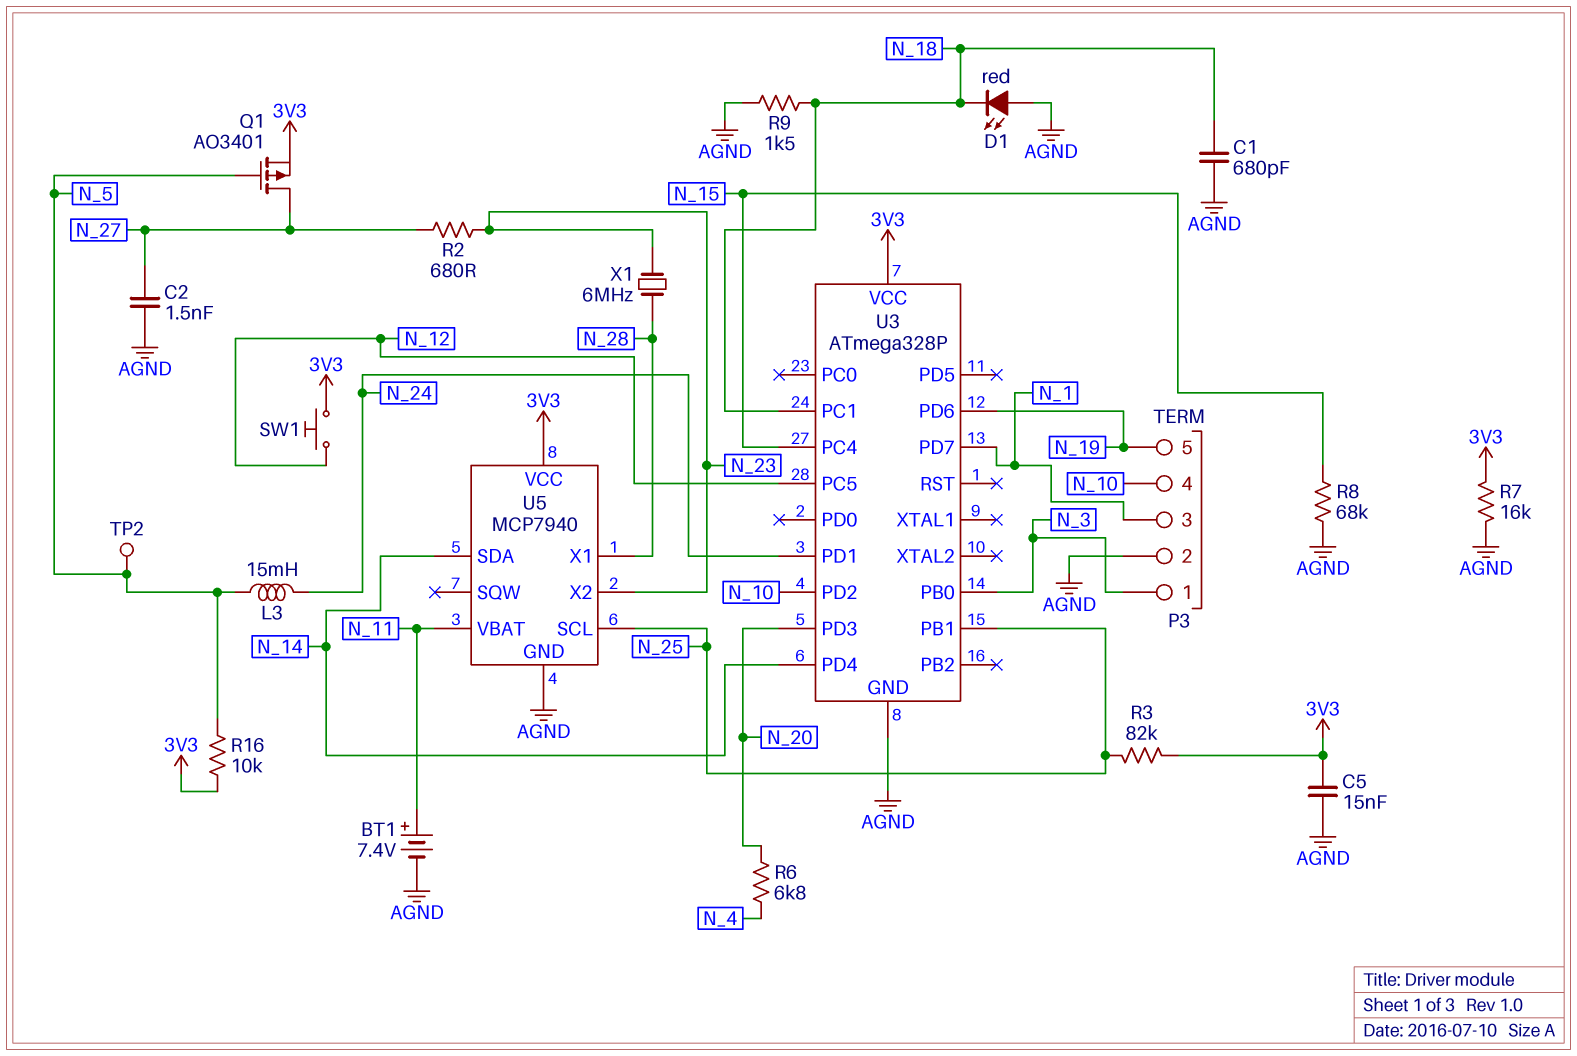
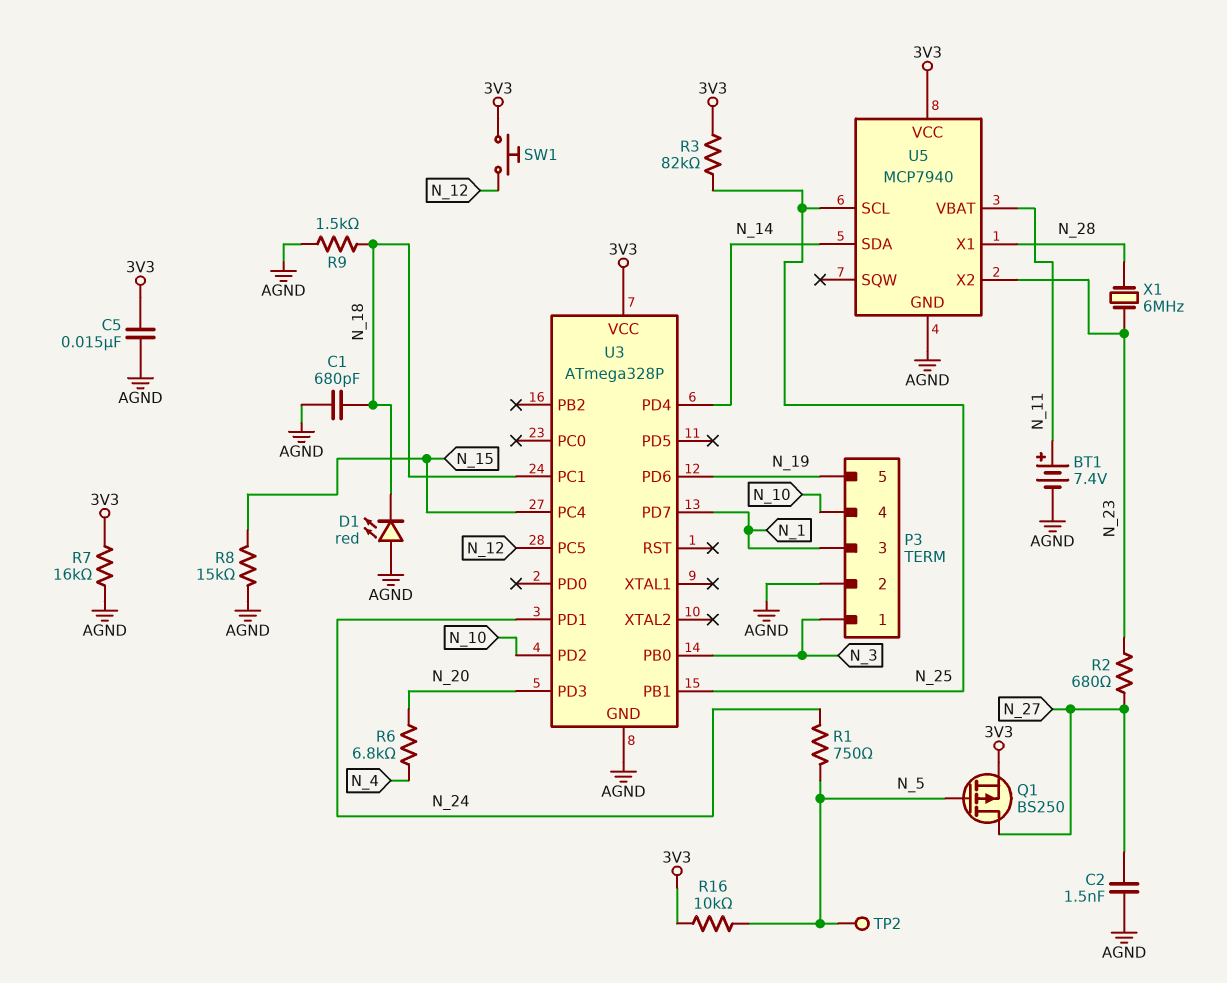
L3: 15mH (N_5, N_24) -> none
Q1: PMOS AO3401 (G N_5, D N_27, S 3V3) -> PMOS BS250 (G N_5, D N_27, S 3V3)
R1: none -> 750 (N_5, N_24)
R8: 68k (AGND, N_15) -> 15k (AGND, N_15)

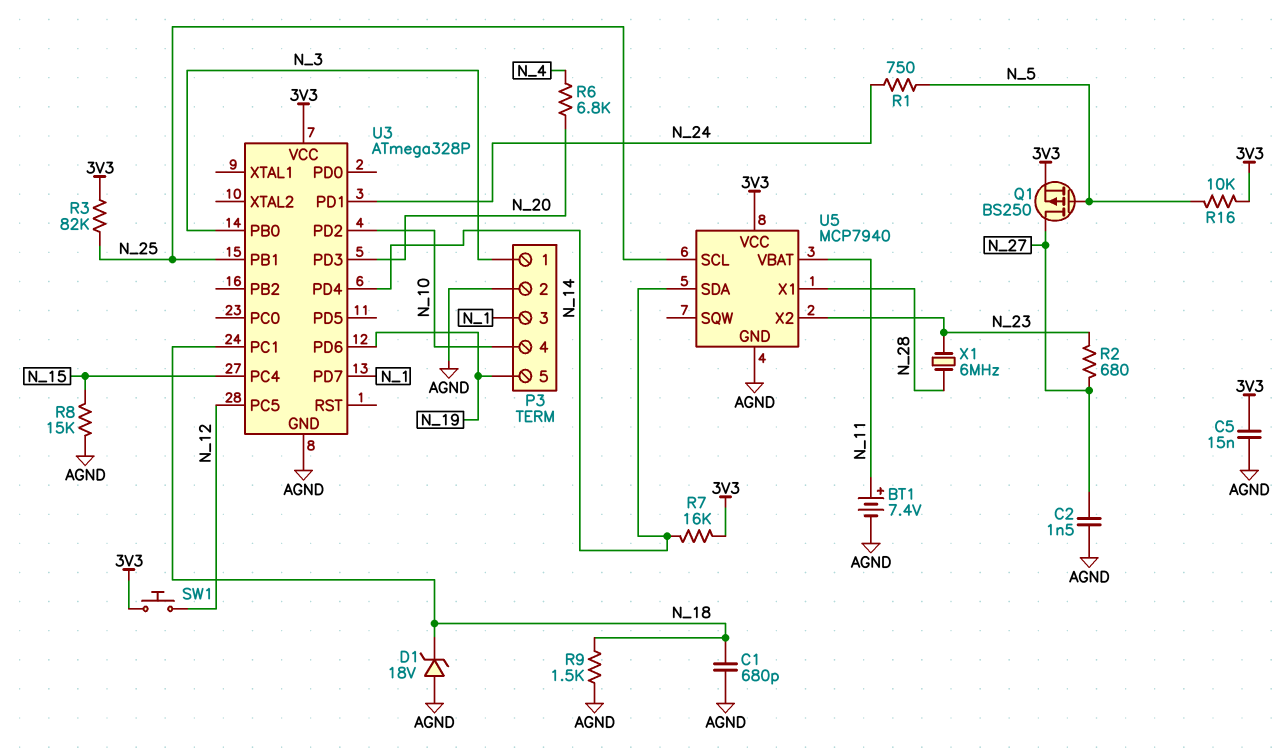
D1: LED red (A AGND, K N_18) -> zener 18V (A AGND, K N_18)
R7: 16k (3V3, AGND) -> 16k (3V3, N_14)
TP2: test point (N_5) -> none

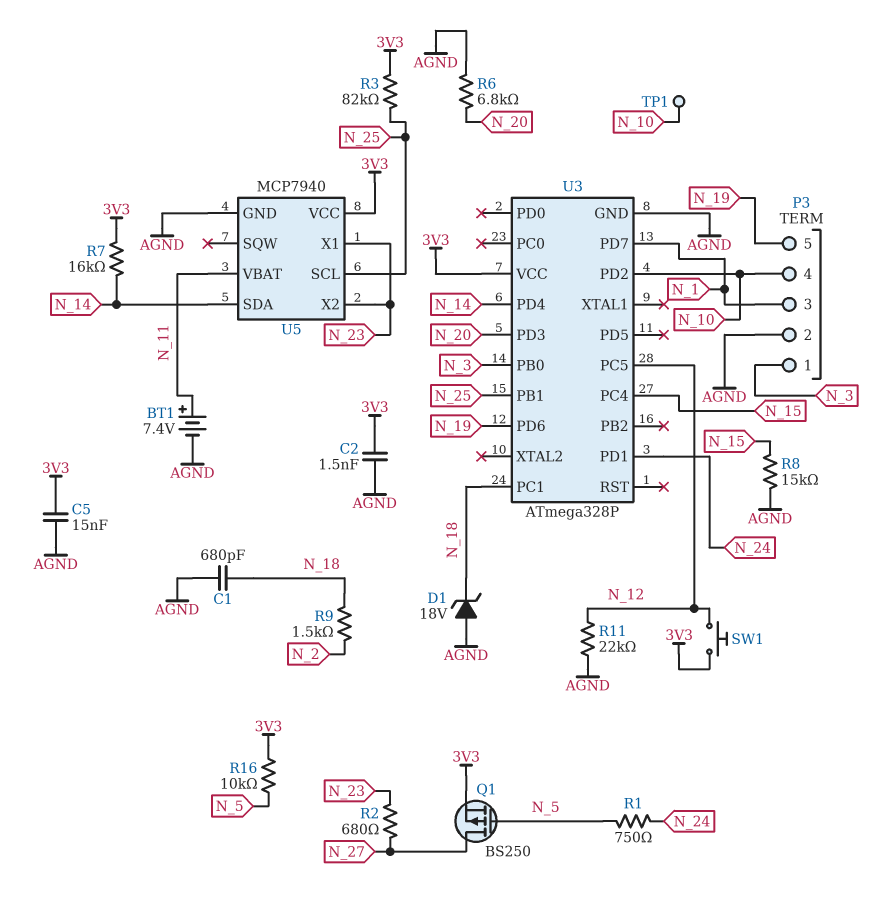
C2: 1.5nF (AGND, N_27) -> 1.5nF (3V3, AGND)
R6: 6.8k (N_4, N_20) -> 6.8k (AGND, N_20)
R9: 1.5k (AGND, N_18) -> 1.5k (N_2, N_18)
R11: none -> 22k (AGND, N_12)
TP1: none -> test point (N_10)
U5 pin X1: N_28 -> N_23
X1: 6MHz (N_23, N_28) -> none

